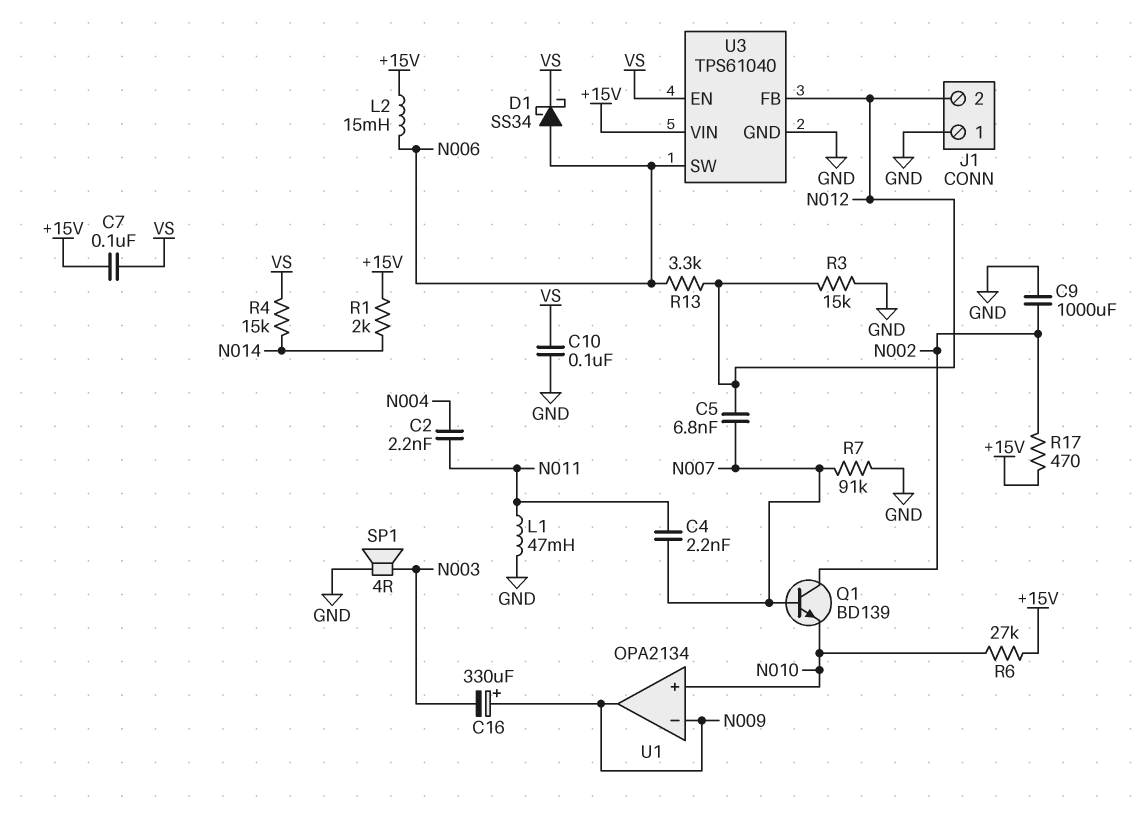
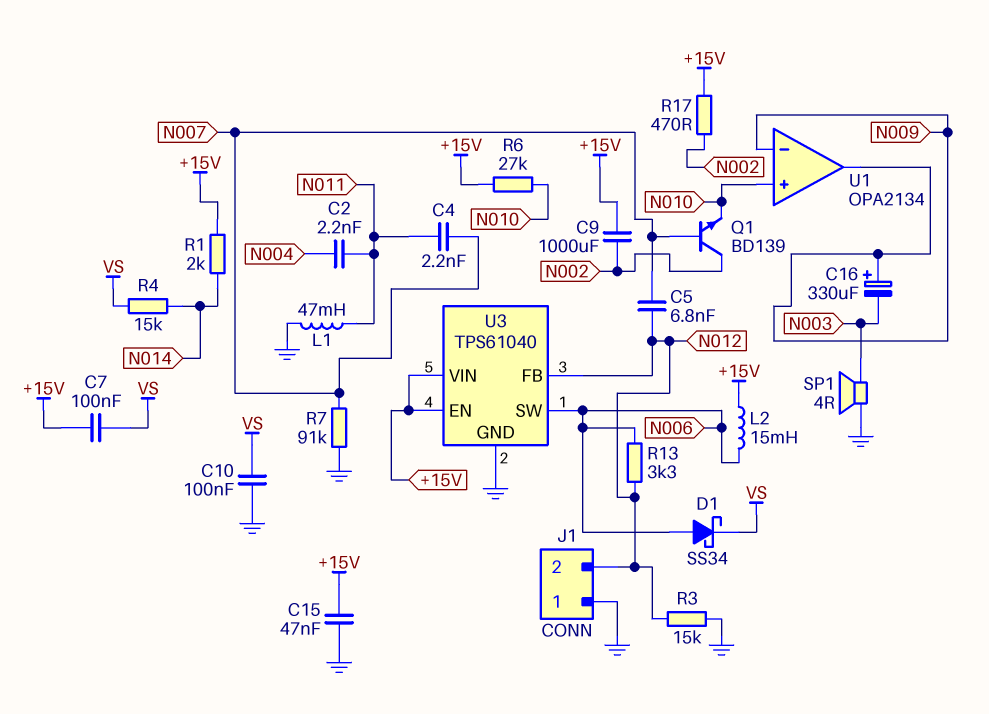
C9: 1000uF (GND, N002) -> 1000uF (+15V, N002)
C15: none -> 47nF (+15V, GND)
U3 pin EN: VS -> +15V

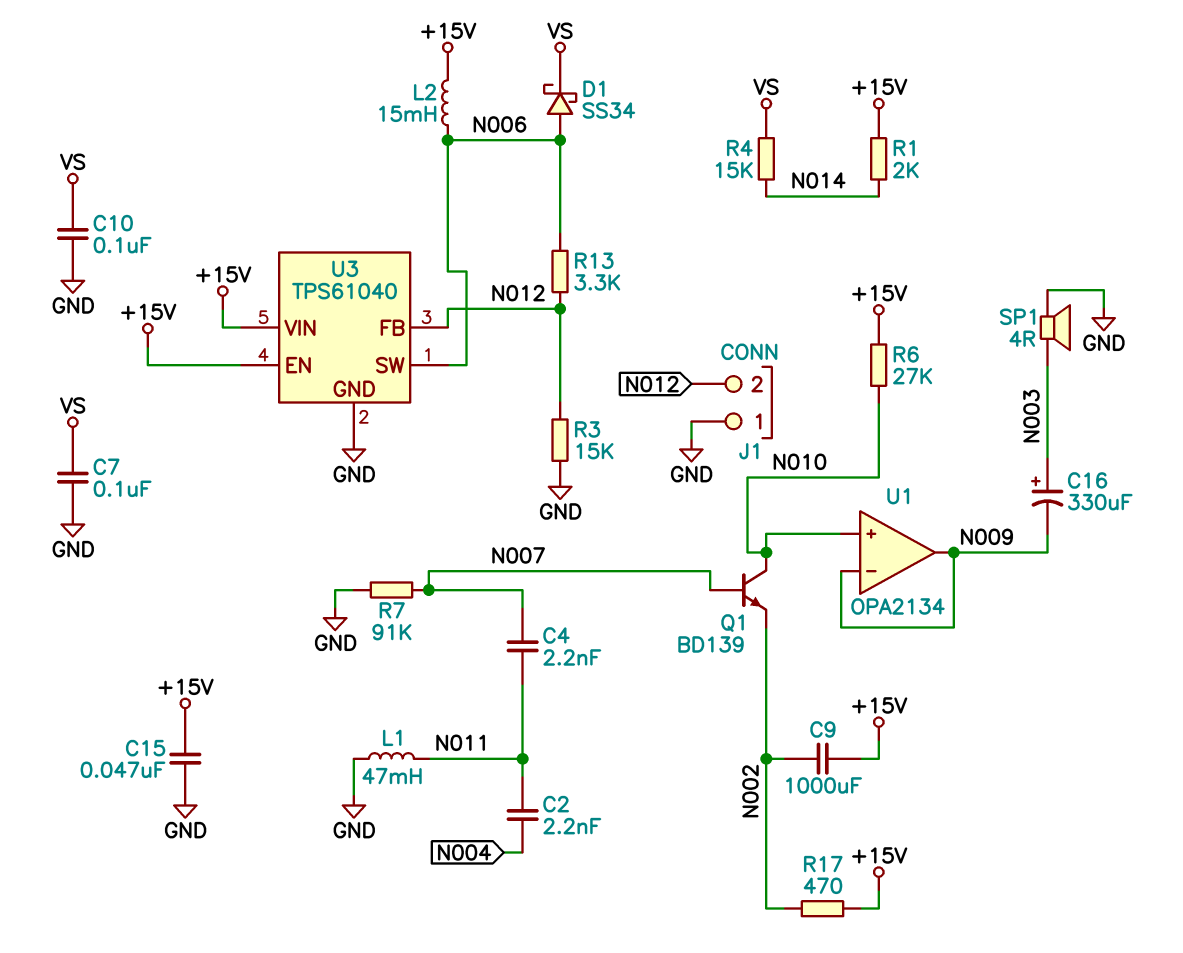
C5: 6.8nF (N007, N012) -> none
C7: 100nF (+15V, VS) -> 100nF (GND, VS)
C16: 330uF (plus N009, minus N003) -> 330uF (plus N003, minus N009)
Q1: NPN BD139 (B N007, C N002, E N010) -> NPN BD139 (B N007, C N010, E N002)

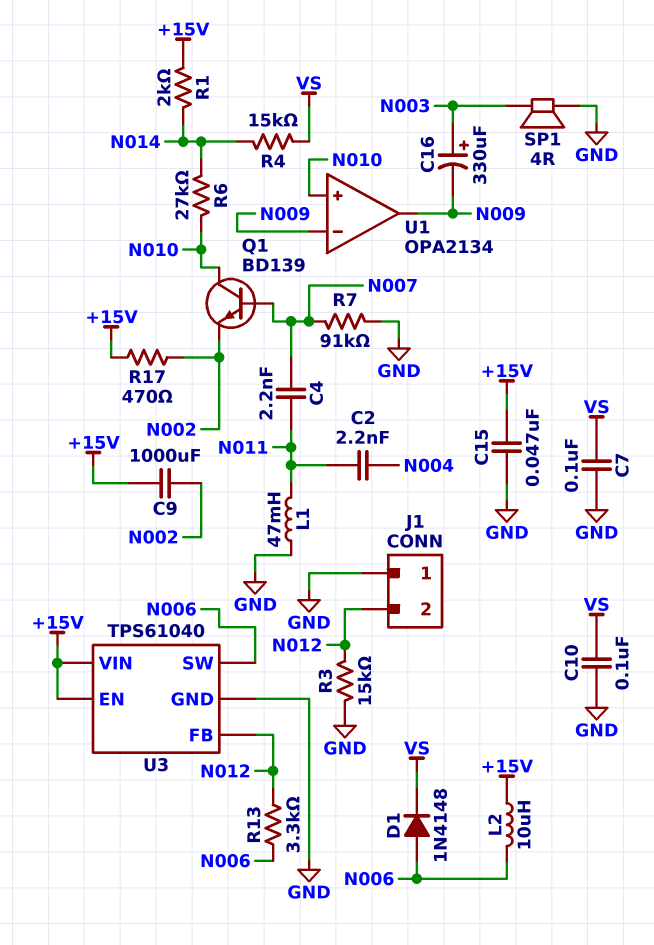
D1: schottky SS34 (A N006, K VS) -> diode 1N4148 (A N006, K VS)
L2: 15mH (+15V, N006) -> 10uH (+15V, N006)
R6: 27k (+15V, N010) -> 27k (N010, N014)

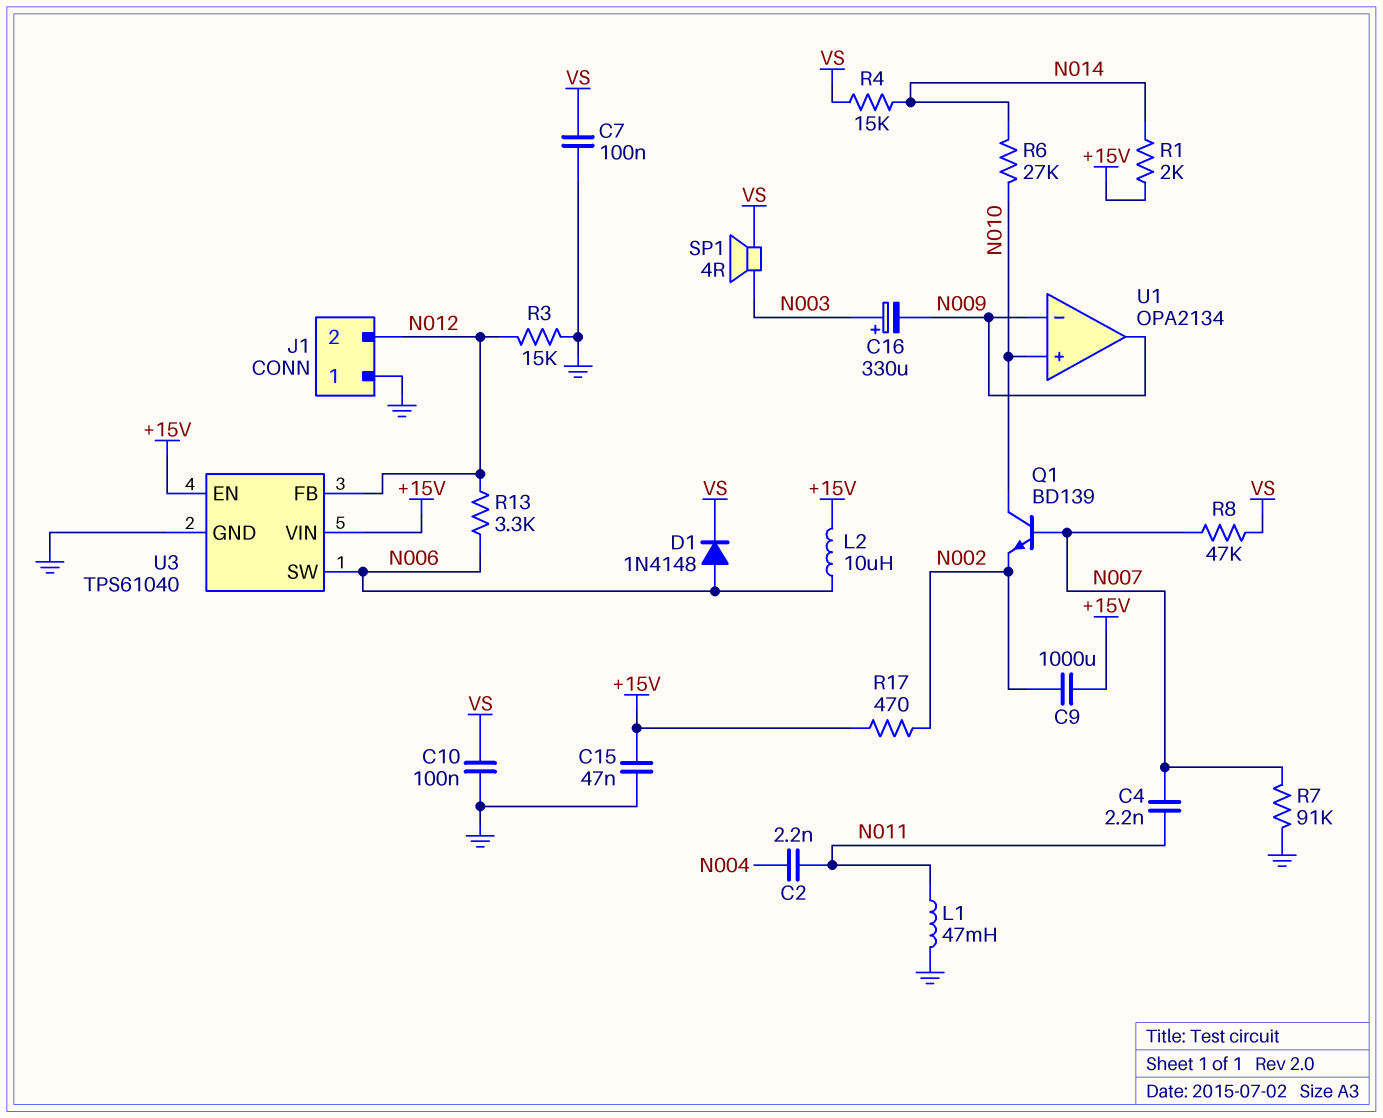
R8: none -> 47k (N007, VS)
SP1: speaker 4R (GND, N003) -> speaker 4R (N003, VS)

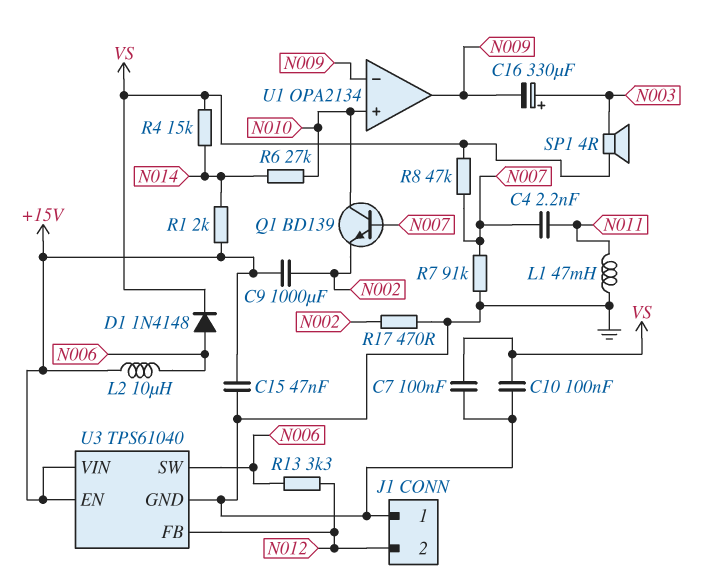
C2: 2.2nF (N004, N011) -> none
R3: 15k (GND, N012) -> none
R17: 470 (+15V, N002) -> 470 (GND, N002)

